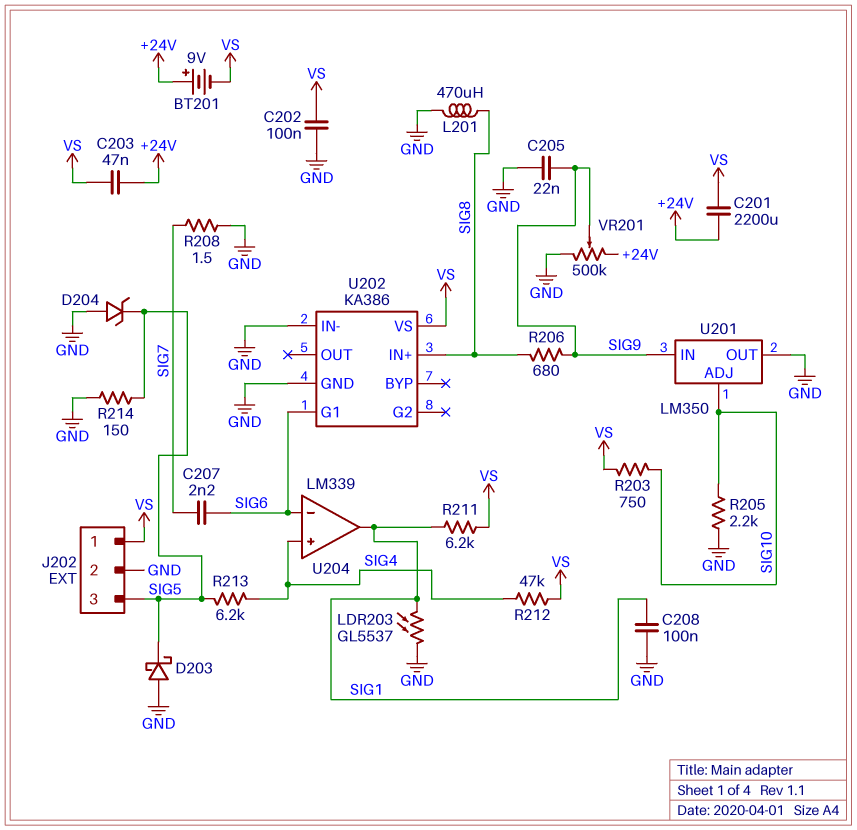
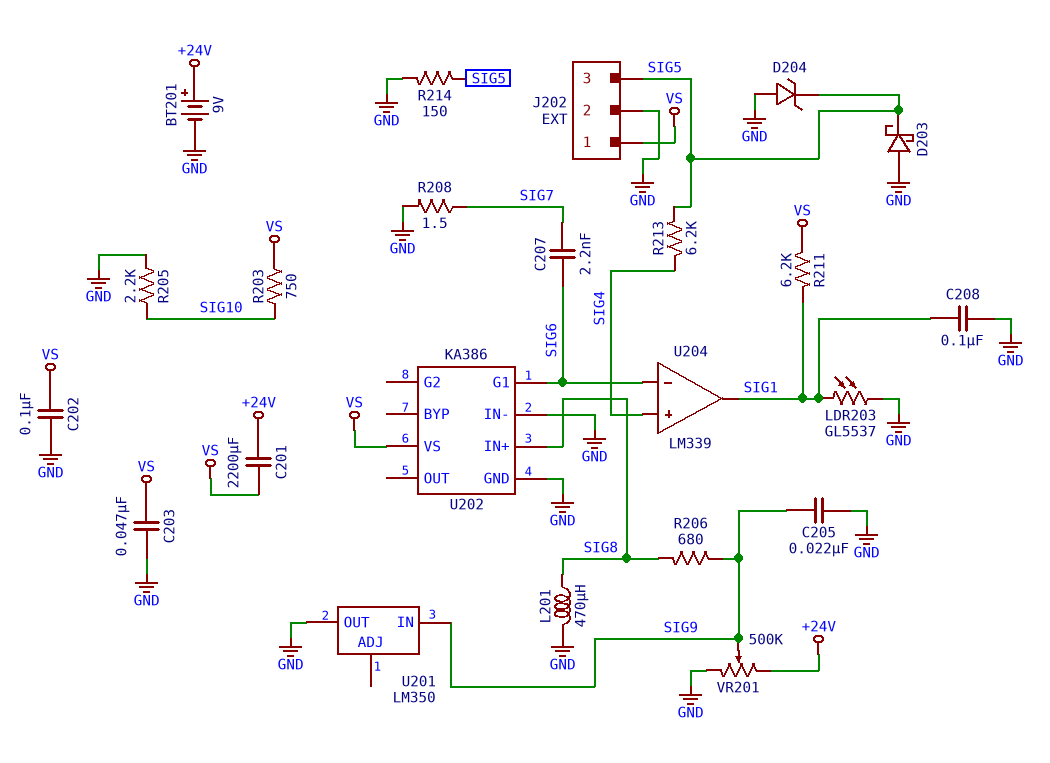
BT201: 9V (plus +24V, minus VS) -> 9V (plus +24V, minus GND)
C203: 47nF (+24V, VS) -> 47nF (GND, VS)
R212: 47k (SIG4, VS) -> none
U201 pin ADJ: SIG10 -> none

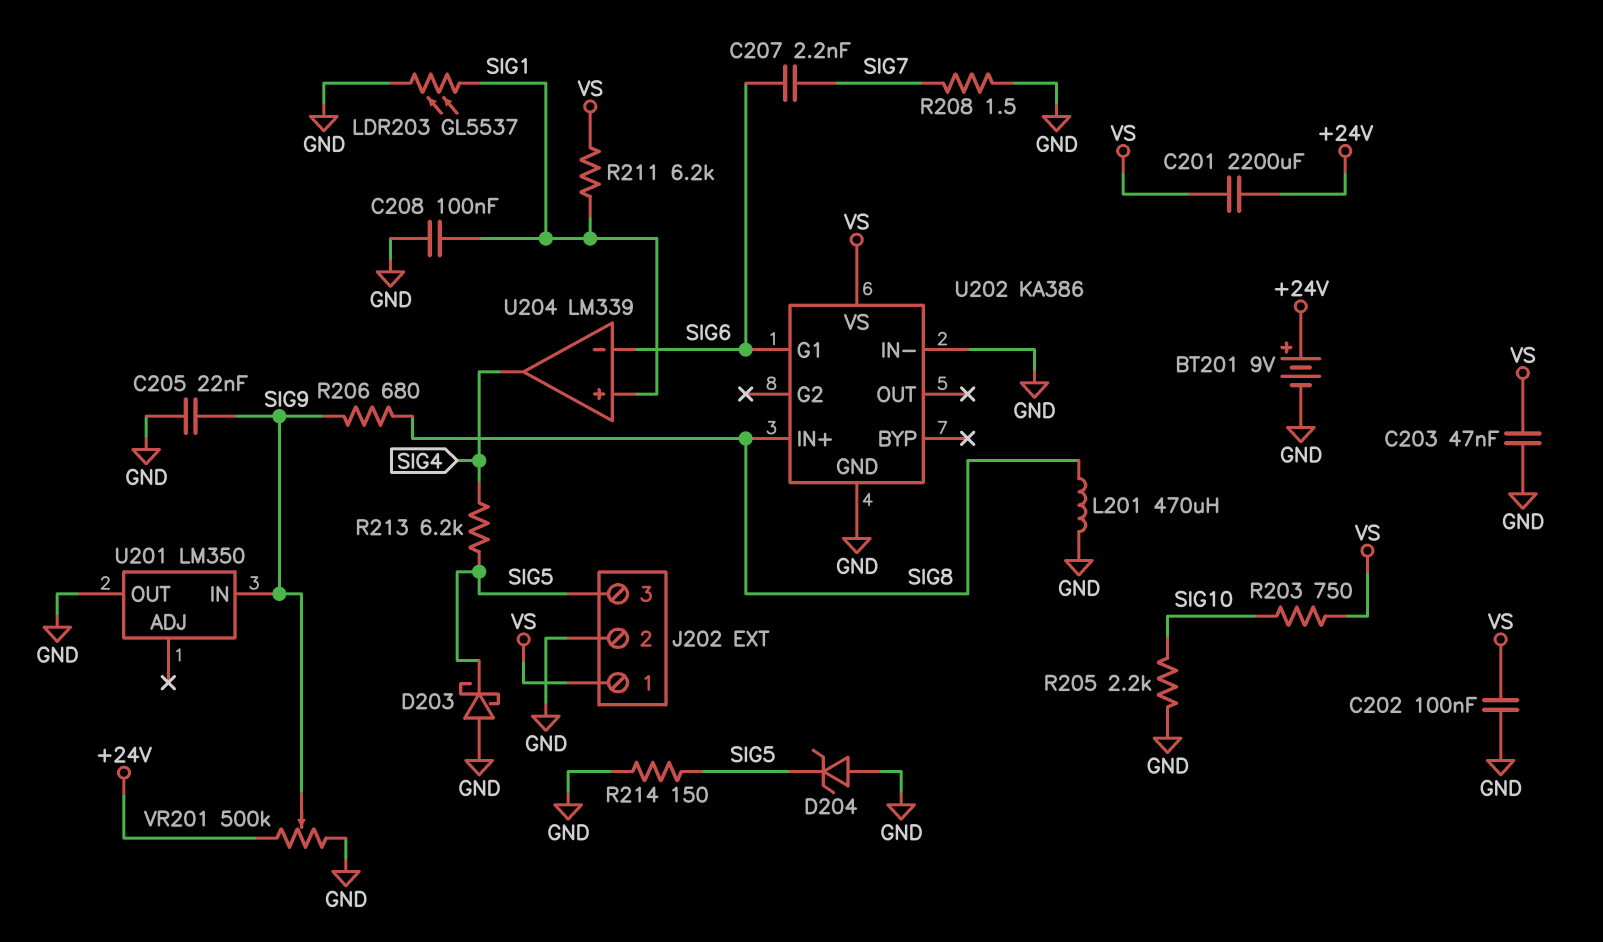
U204 pin in+: SIG4 -> SIG1
U204 pin out: SIG1 -> SIG4

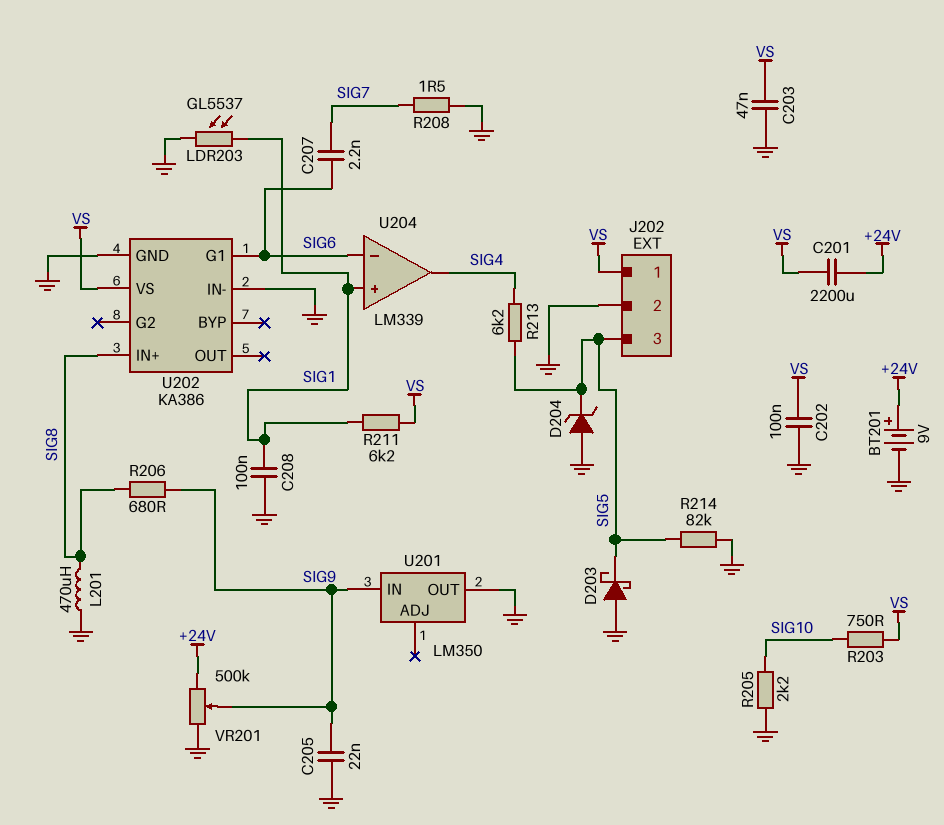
R214: 150 (GND, SIG5) -> 82k (GND, SIG5)

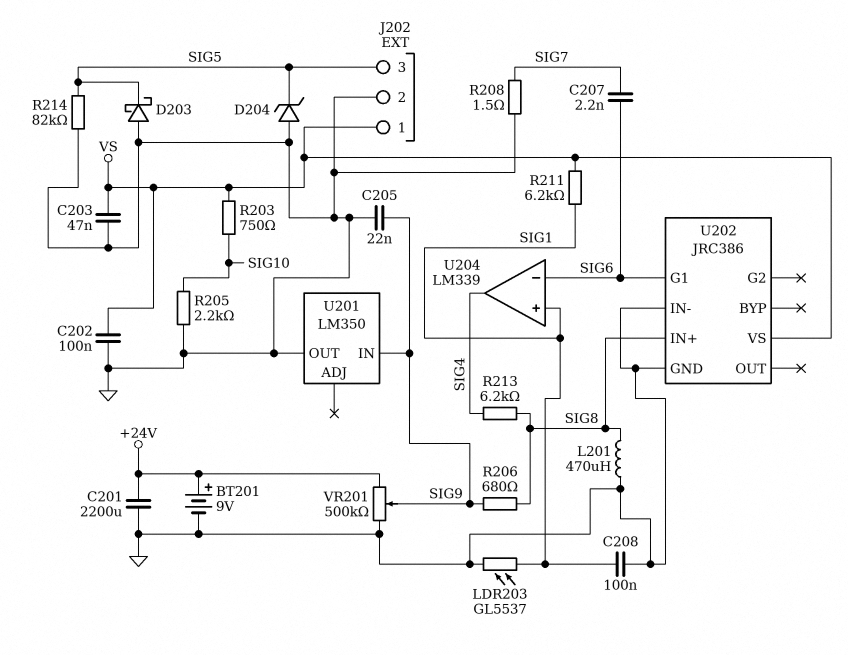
C201: 2200uF (+24V, VS) -> 2200uF (+24V, GND)
R213: 6.2k (SIG4, SIG5) -> 6.2k (SIG4, SIG8)
U202: KA386 -> JRC386

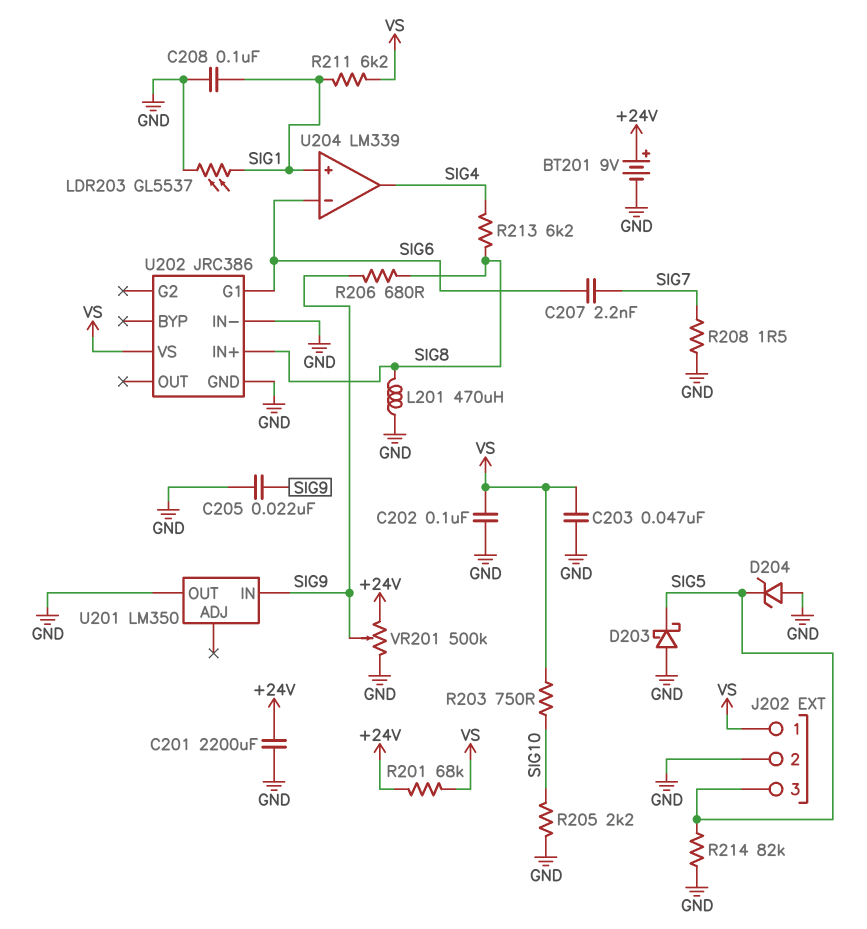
R201: none -> 68k (+24V, VS)

